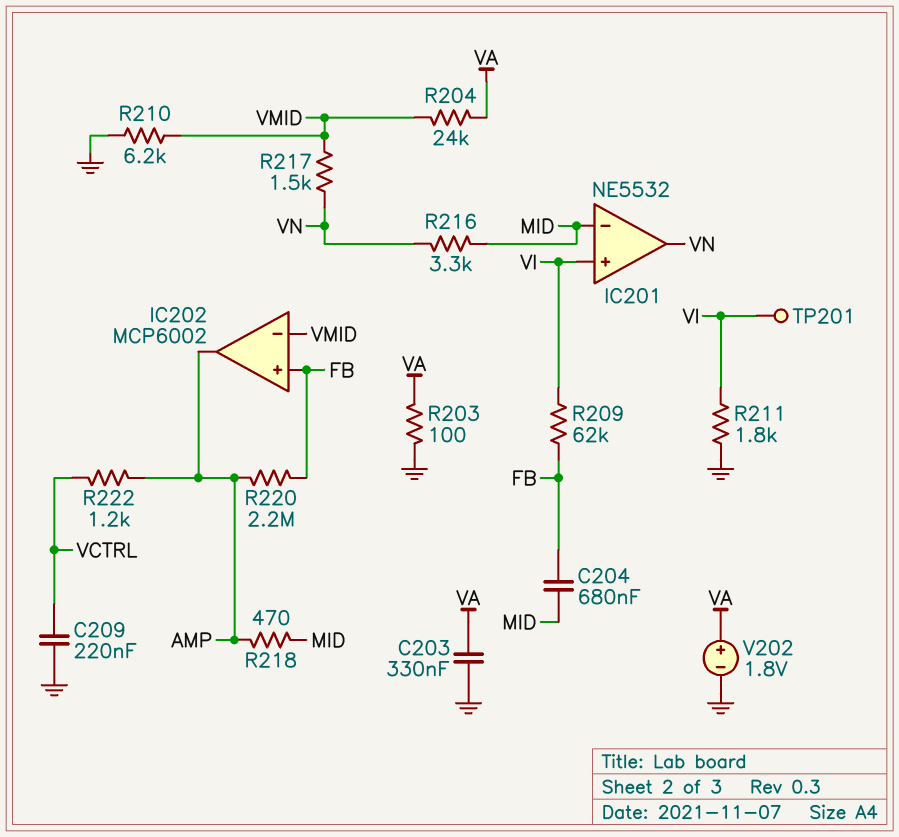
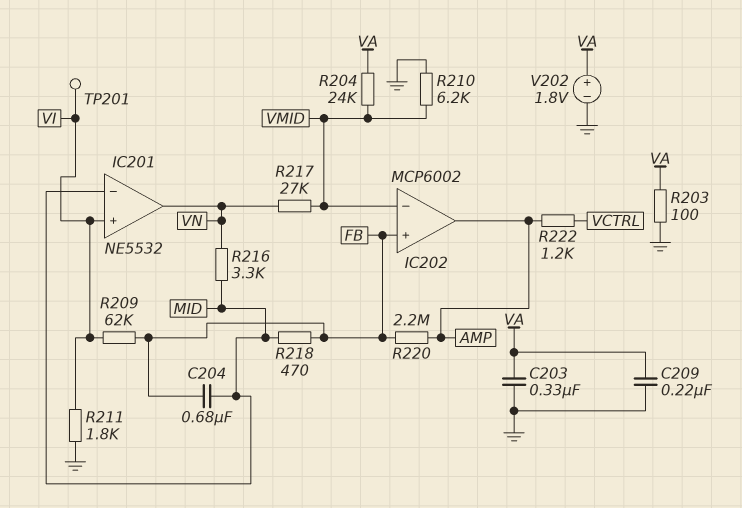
C209: 220nF (GND, VCTRL) -> 220nF (GND, VA)
R217: 1.5k (VMID, VN) -> 27k (VMID, VN)
R218: 470 (AMP, MID) -> 470 (FB, MID)

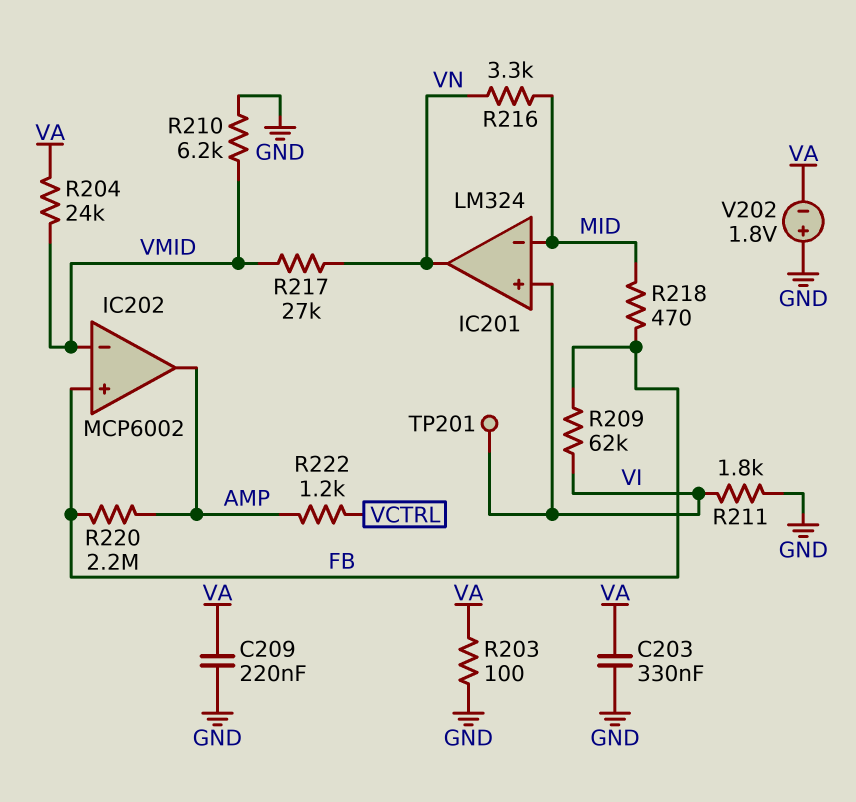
C204: 680nF (FB, MID) -> none
IC201: NE5532 -> LM324
V202: 1.8V (plus VA, minus GND) -> 1.8V (plus GND, minus VA)

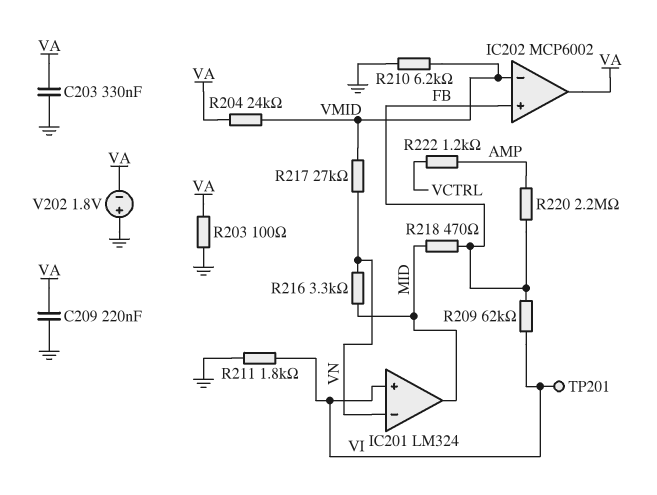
IC201 pin in-: MID -> VN
IC201 pin out: VN -> MID
IC202 pin out: AMP -> VA

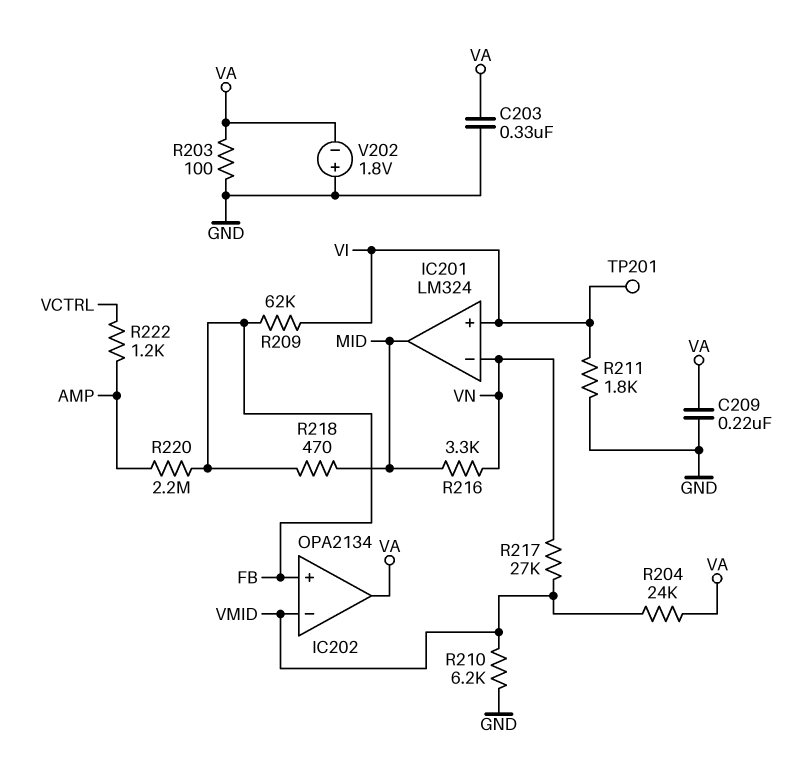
IC202: MCP6002 -> OPA2134

